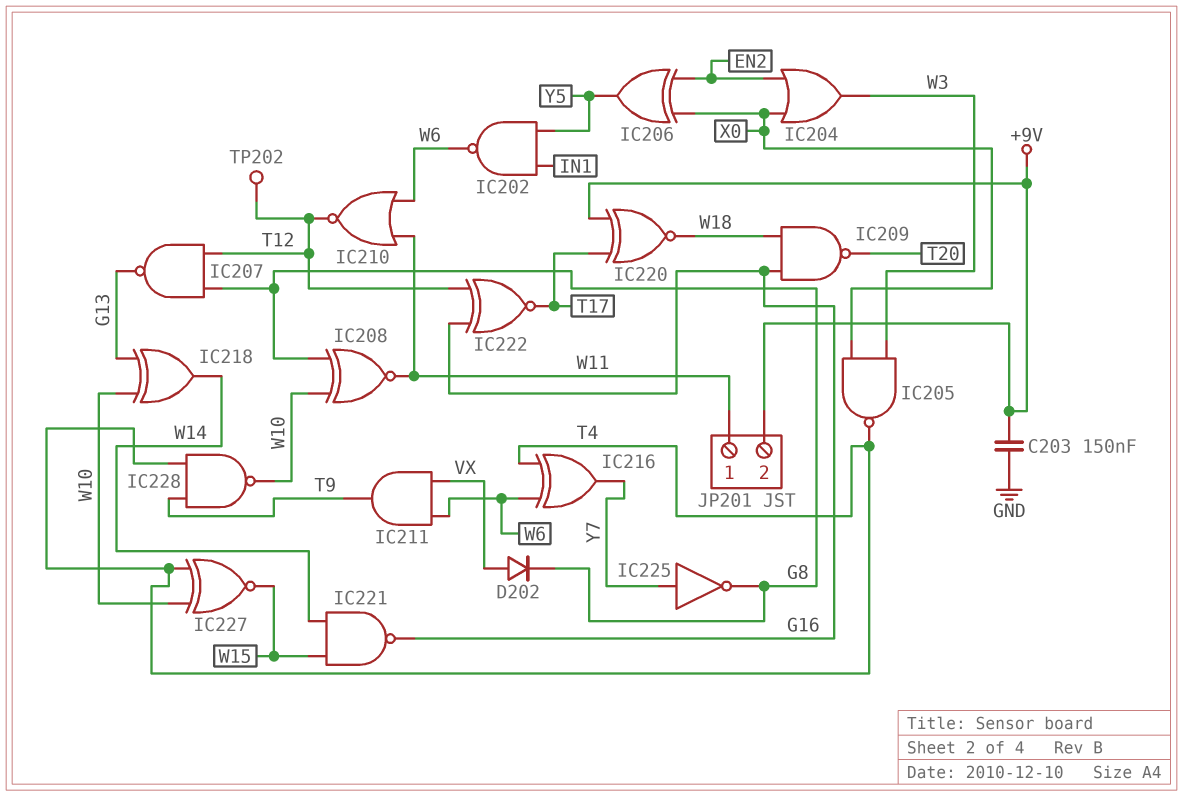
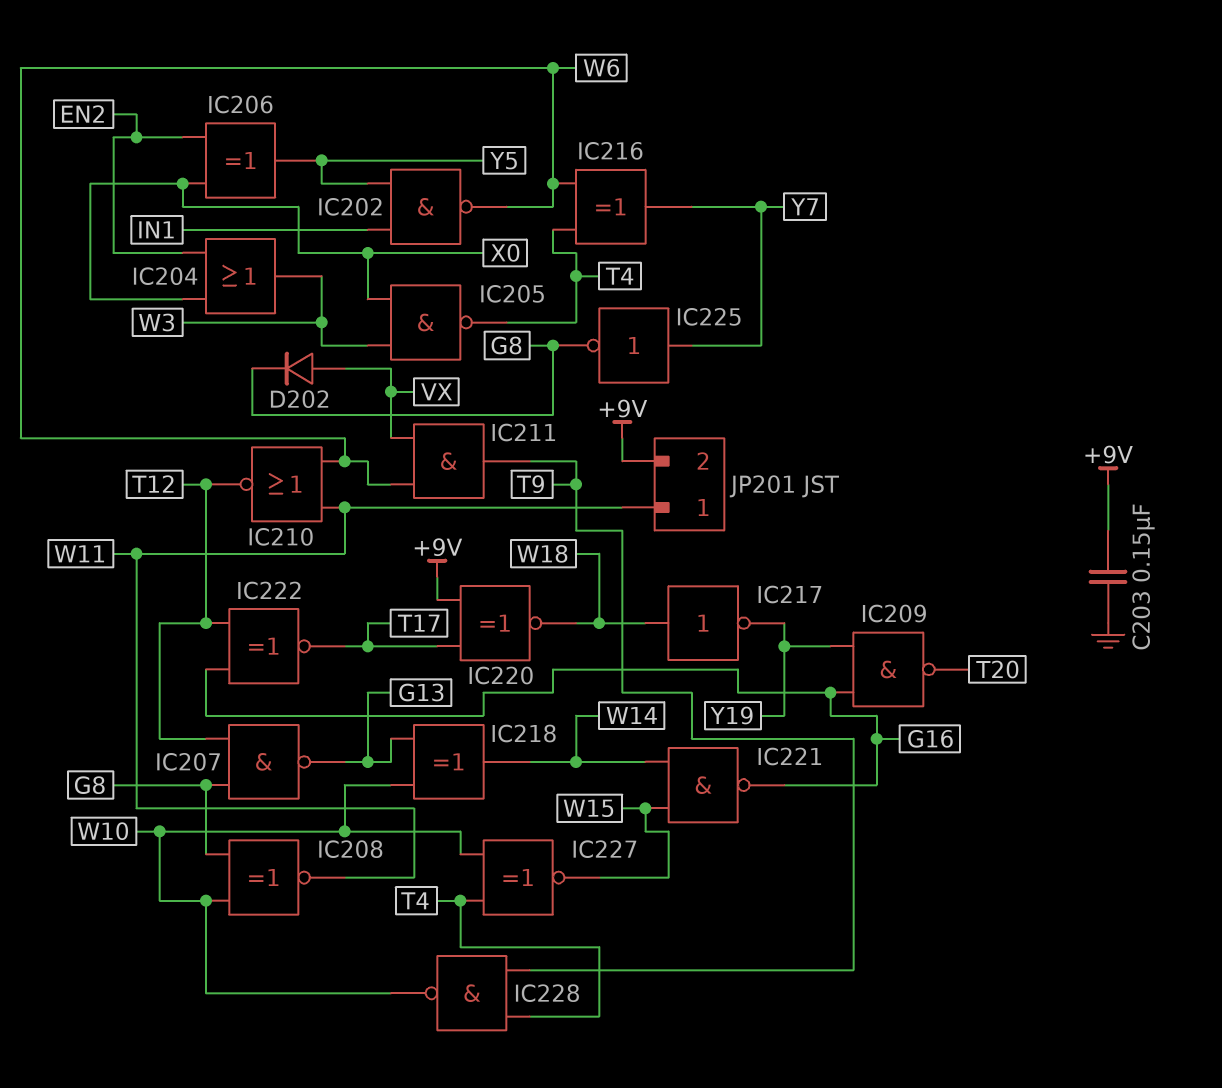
IC209: NAND (in G16, in W18, out T20) -> NAND (in G16, in Y19, out T20)
IC217: none -> NOT (in W18, out Y19)
TP202: test point (T12) -> none

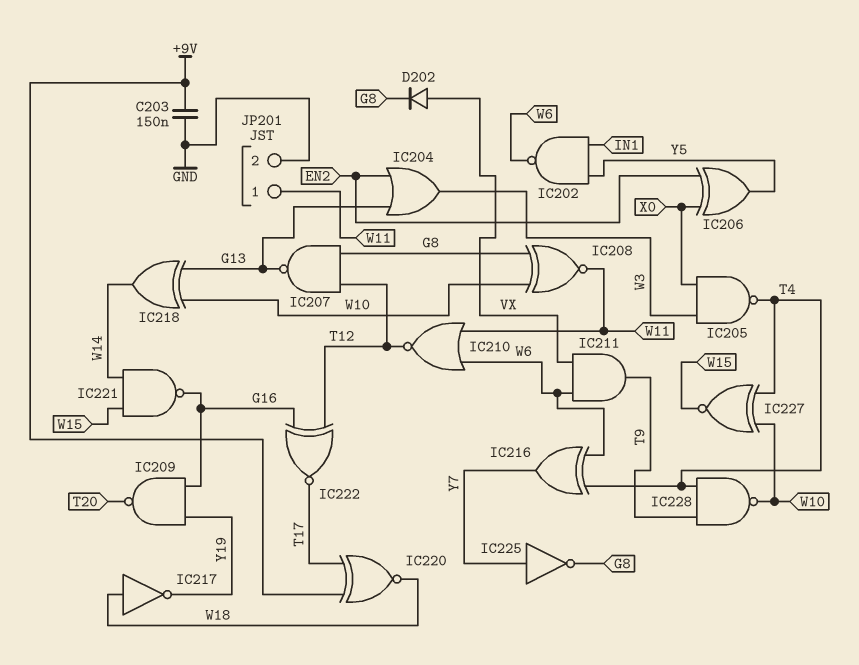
IC204: OR (in EN2, in X0, out W3) -> OR (in EN2, in G13, out W3)
JP201 pin 2: +9V -> GND

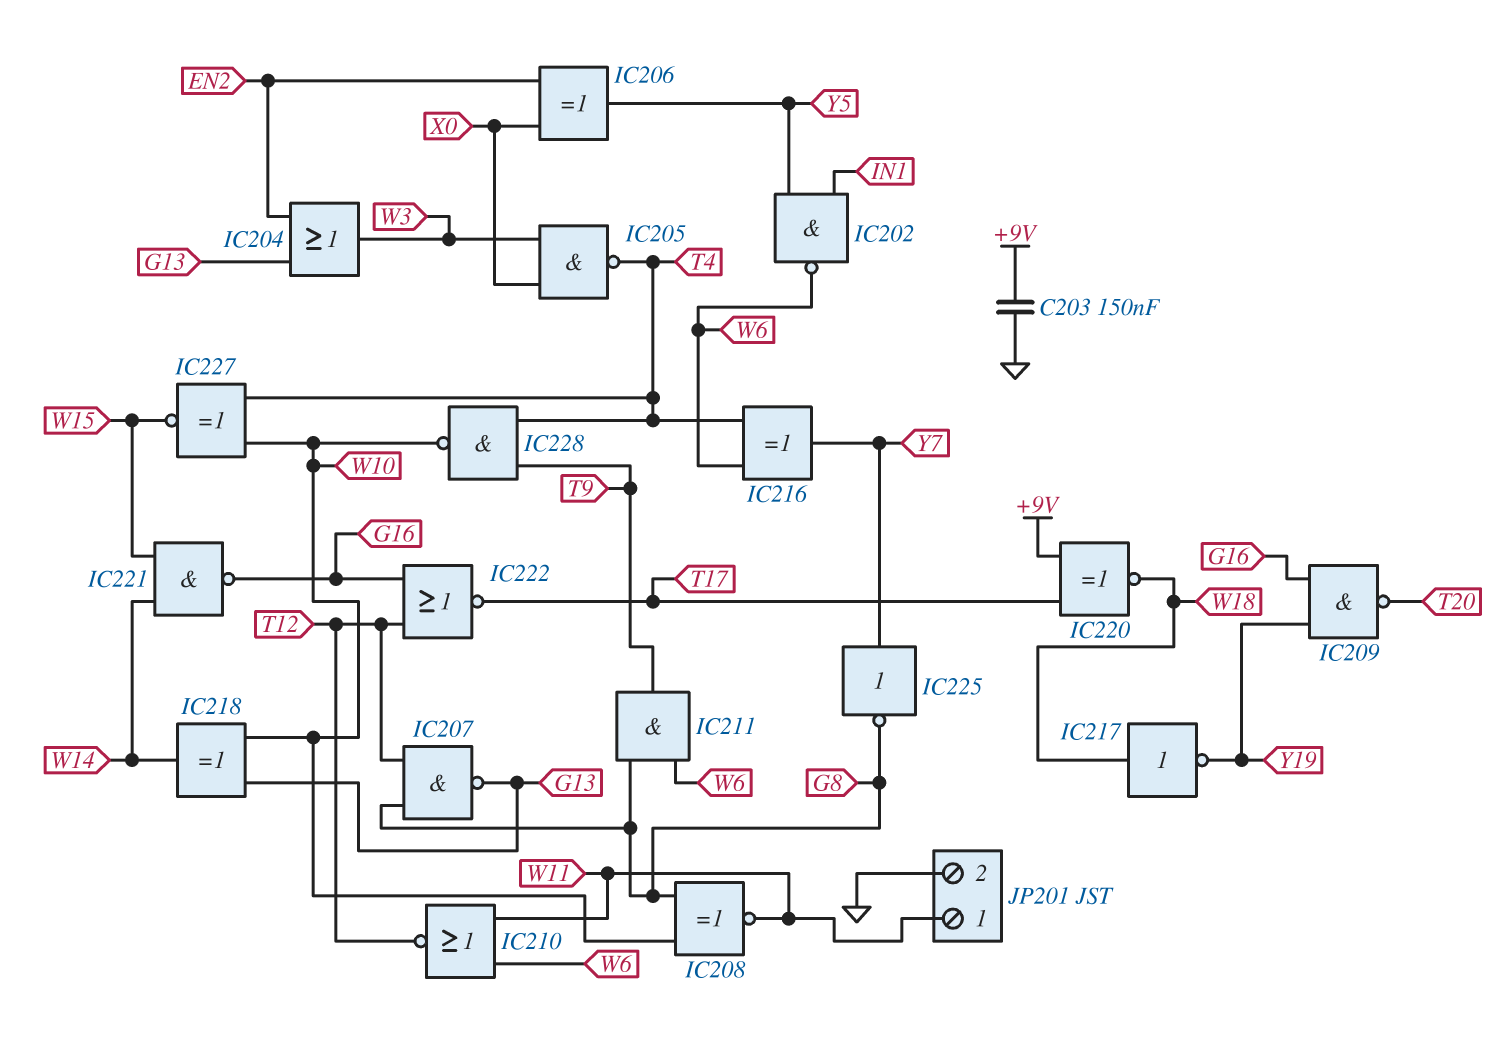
D202: diode (A VX, K G8) -> none
IC211: AND (in VX, in W6, out T9) -> AND (in G8, in W6, out T9)
IC222: XNOR (in G16, in T12, out T17) -> NOR (in G16, in T12, out T17)

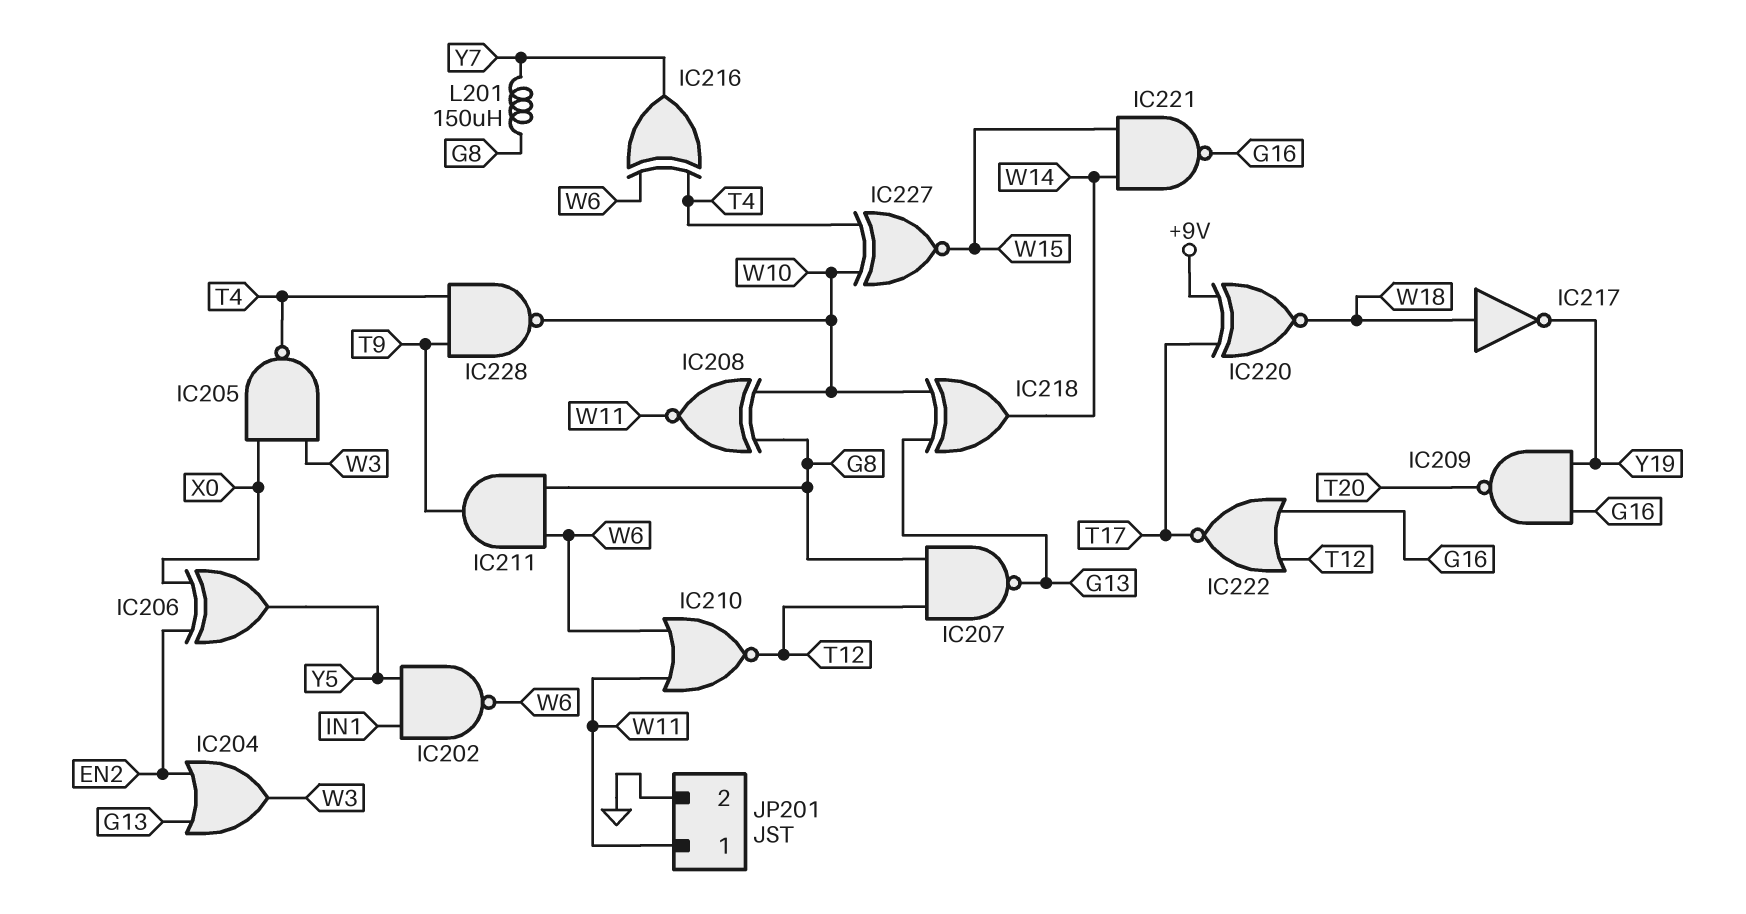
C203: 150nF (+9V, GND) -> none
IC225: NOT (in Y7, out G8) -> none
L201: none -> 150uH (G8, Y7)

